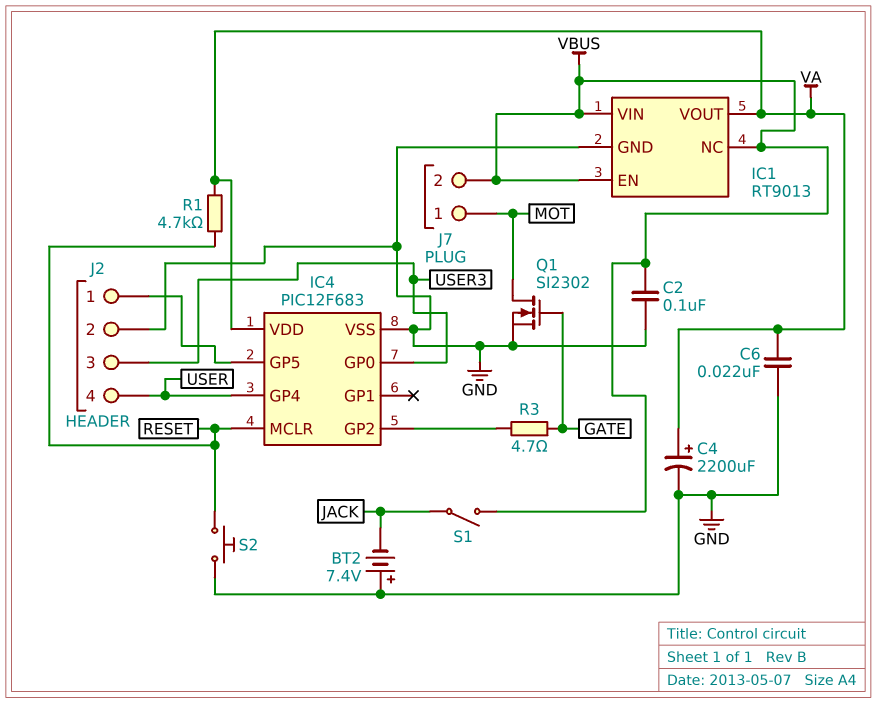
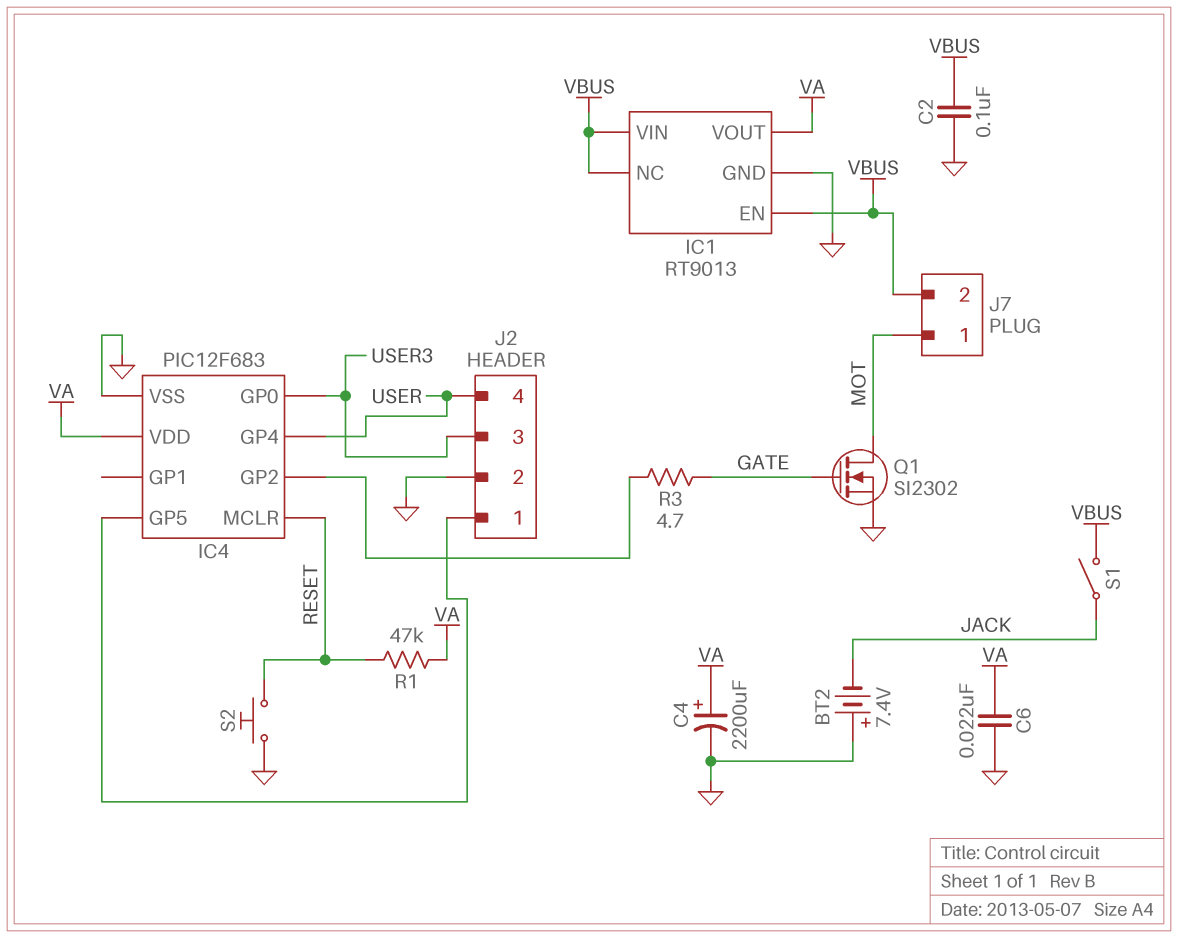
R1: 4.7k (RESET, VA) -> 47k (RESET, VA)

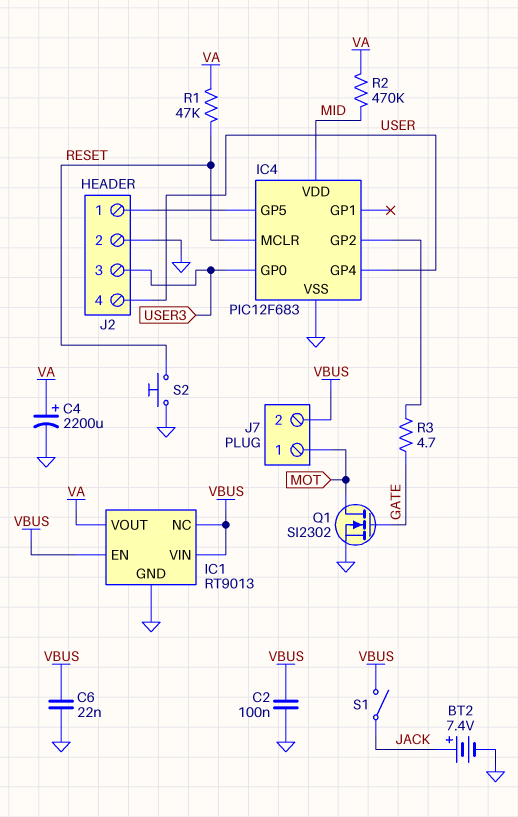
BT2: 7.4V (plus GND, minus JACK) -> 7.4V (plus JACK, minus GND)
C6: 22nF (GND, VA) -> 22nF (GND, VBUS)
IC4 pin VDD: VA -> MID
R2: none -> 470k (MID, VA)

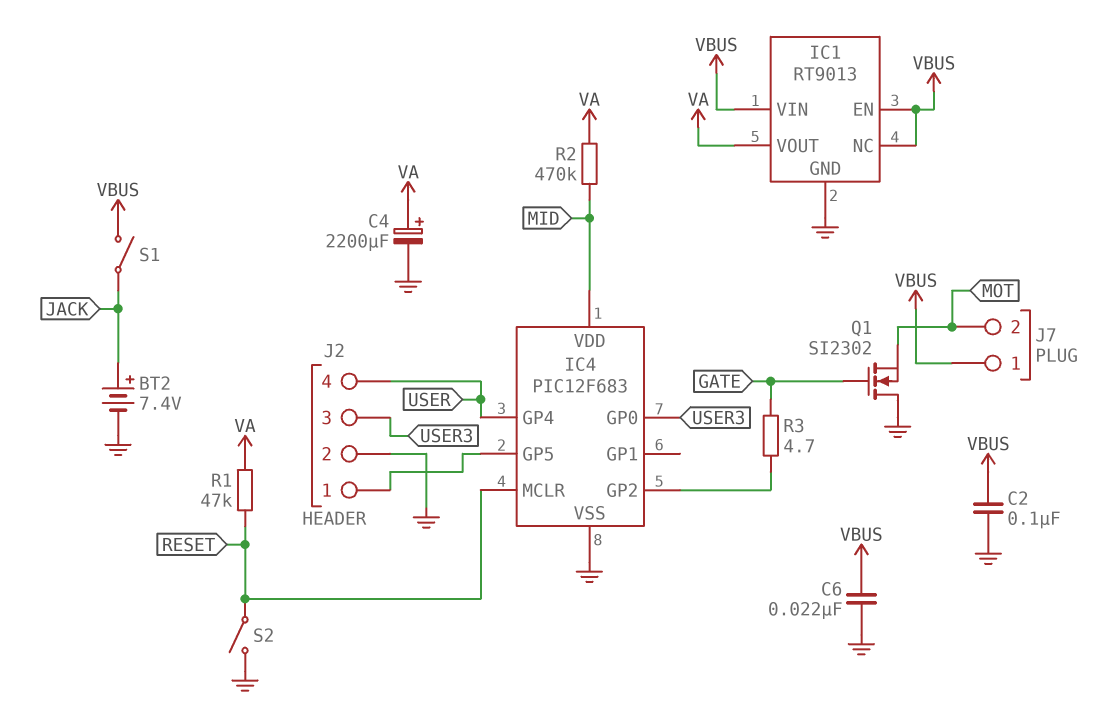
J7 pin 1: MOT -> VBUS
J7 pin 2: VBUS -> MOT
Q1: NMOS SI2302 (G GATE, D MOT, S GND) -> NMOS SI2302 (G GATE, D GND, S MOT)
S2: button (GND, RESET) -> switch (GND, RESET)

